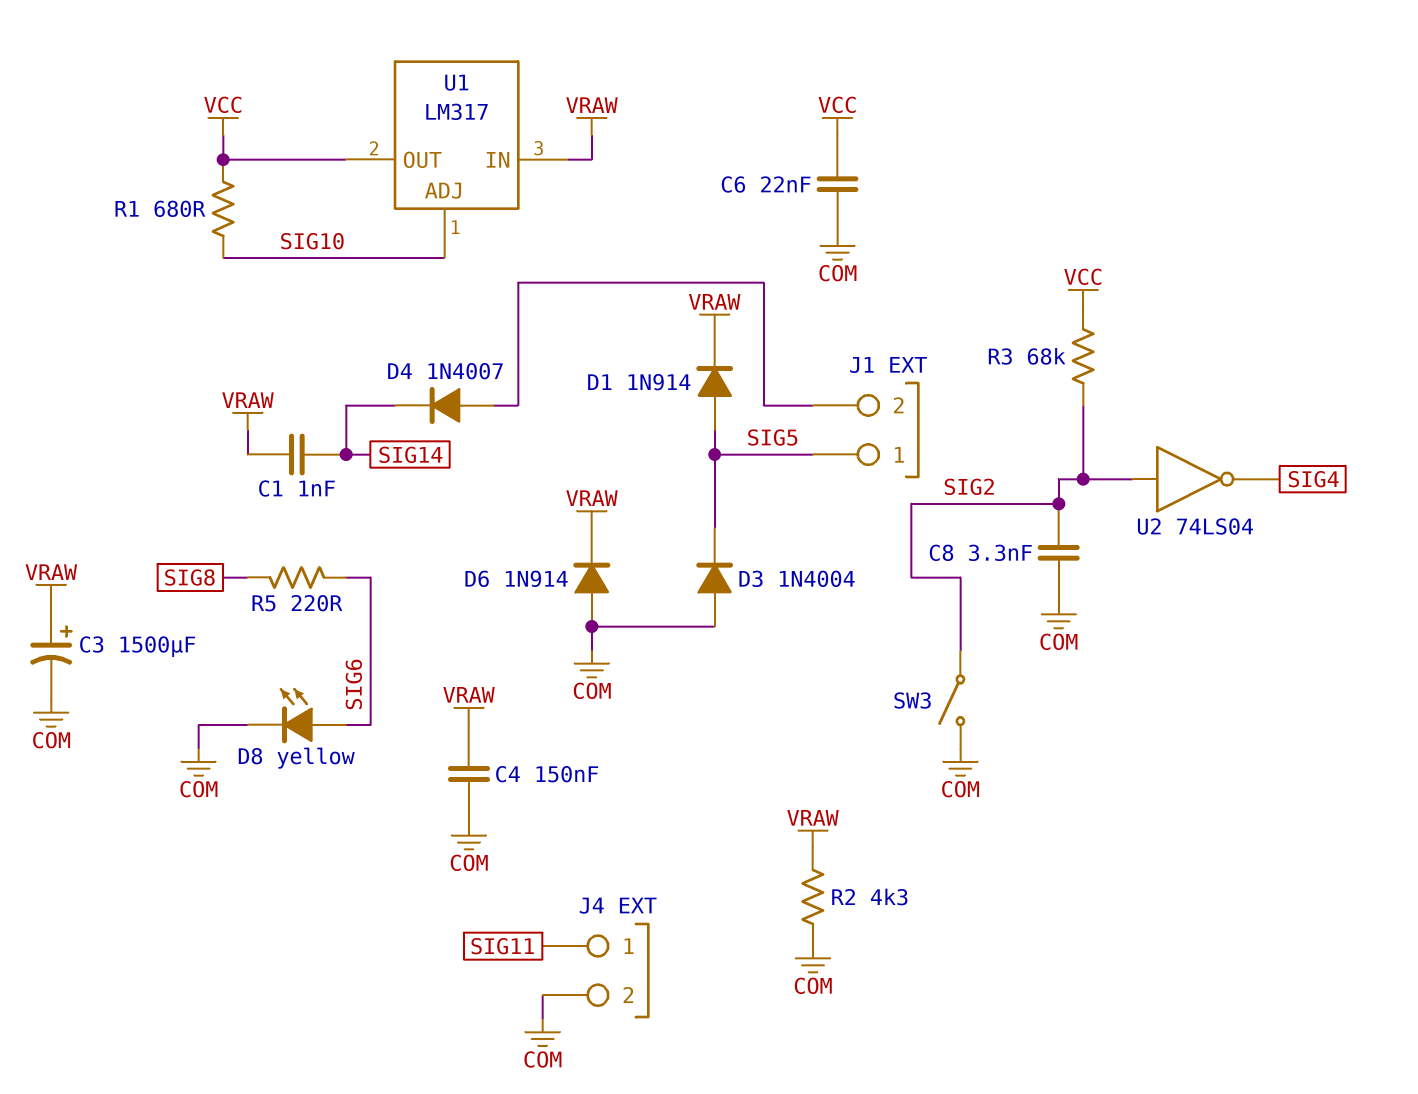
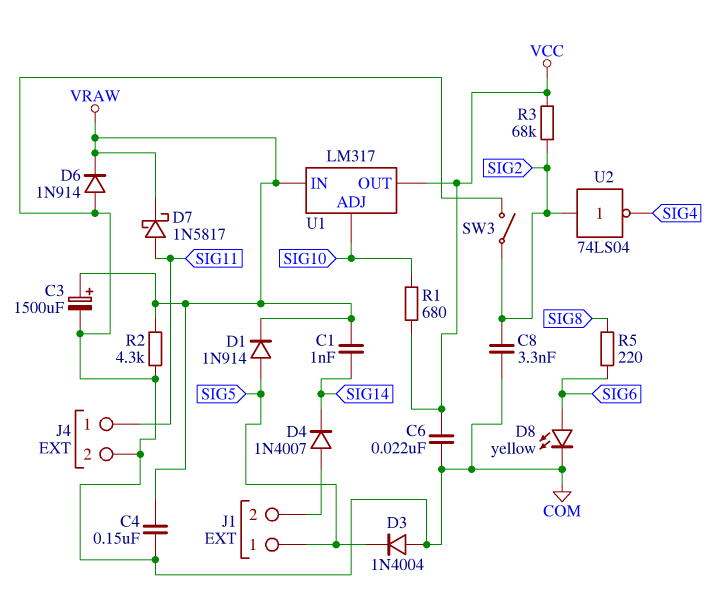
D7: none -> schottky 1N5817 (A SIG11, K VRAW)

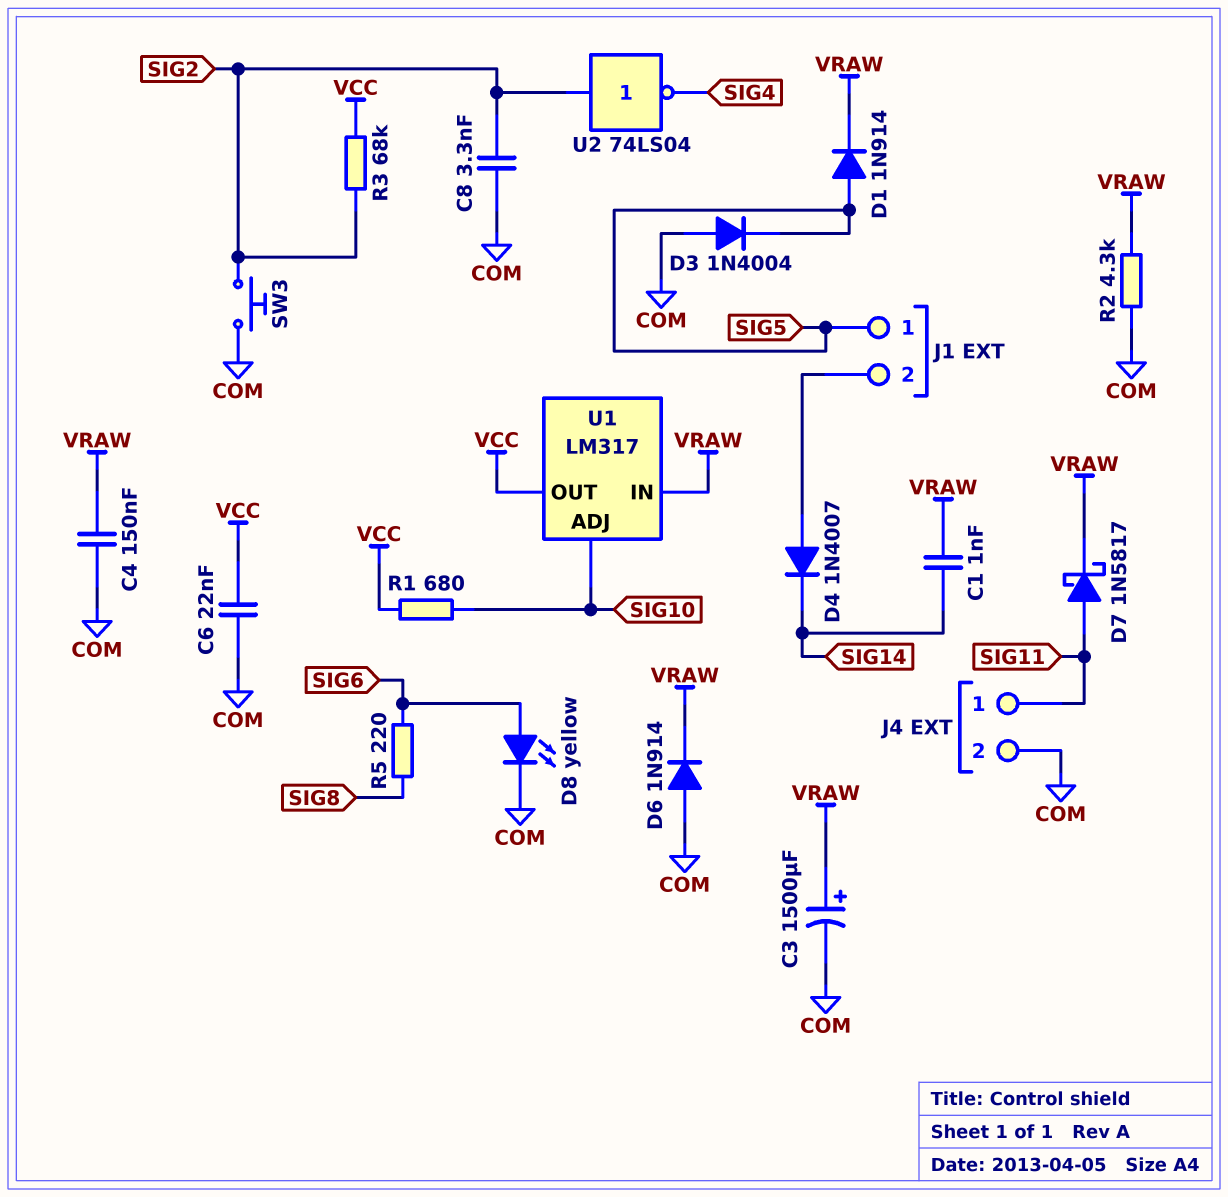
SW3: switch (COM, SIG2) -> button (COM, SIG2)

